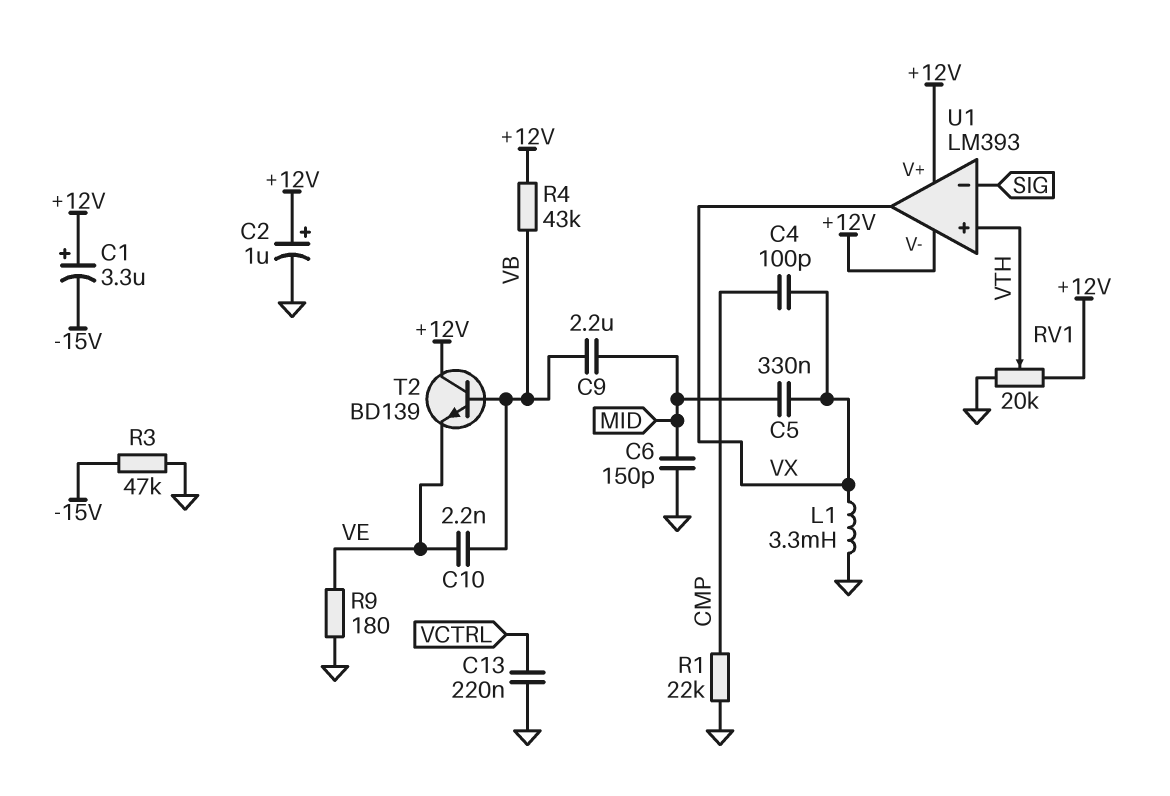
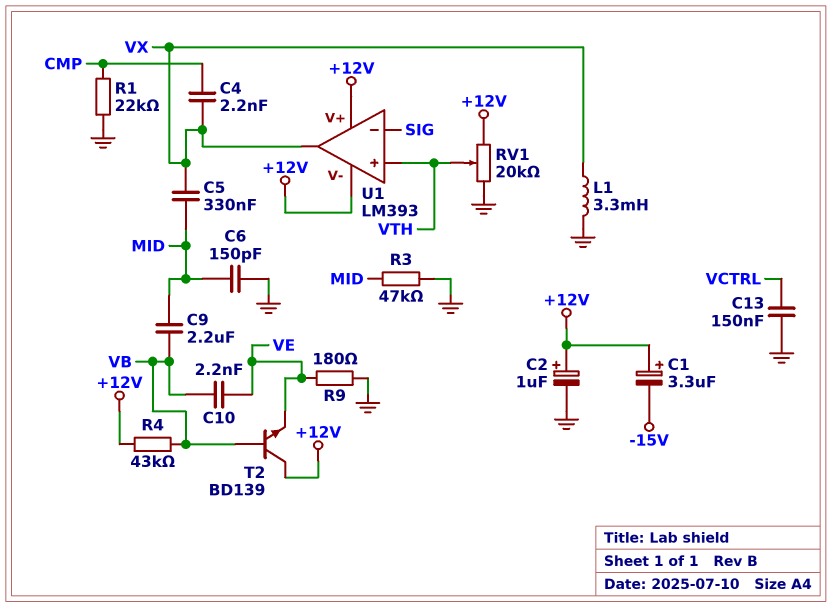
C4: 100pF (CMP, VX) -> 2.2nF (CMP, VX)
C13: 220nF (GND, VCTRL) -> 150nF (GND, VCTRL)
R3: 47k (-15V, GND) -> 47k (GND, MID)

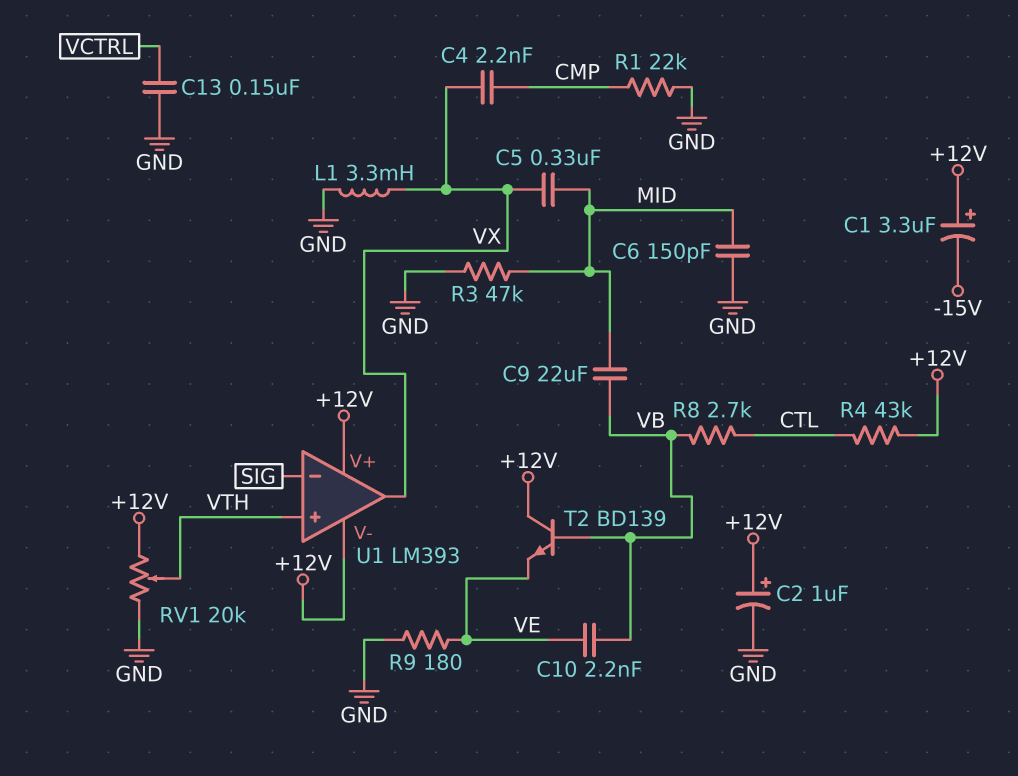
C9: 2.2uF (MID, VB) -> 22uF (MID, VB)
R4: 43k (+12V, VB) -> 43k (+12V, CTL)
R8: none -> 2.7k (CTL, VB)

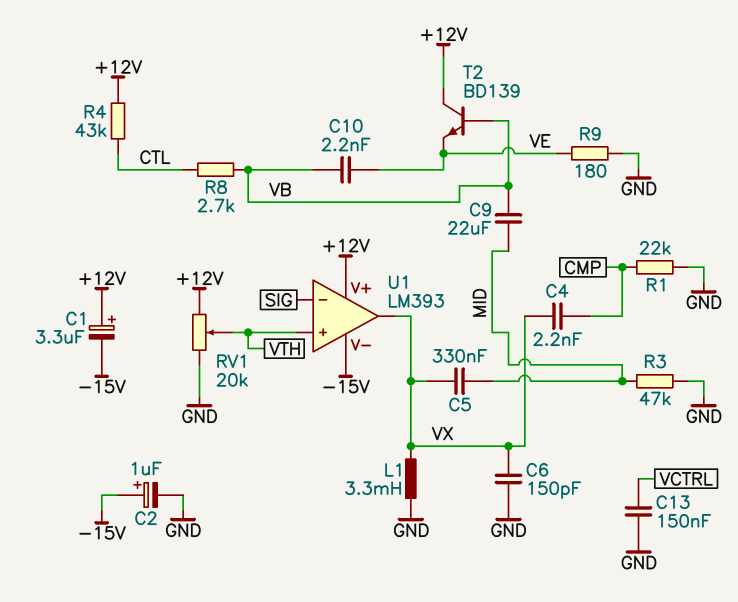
C2: 1uF (plus +12V, minus GND) -> 1uF (plus -15V, minus GND)
C6: 150pF (GND, MID) -> 150pF (GND, VX)
U1 pin V-: +12V -> -15V

